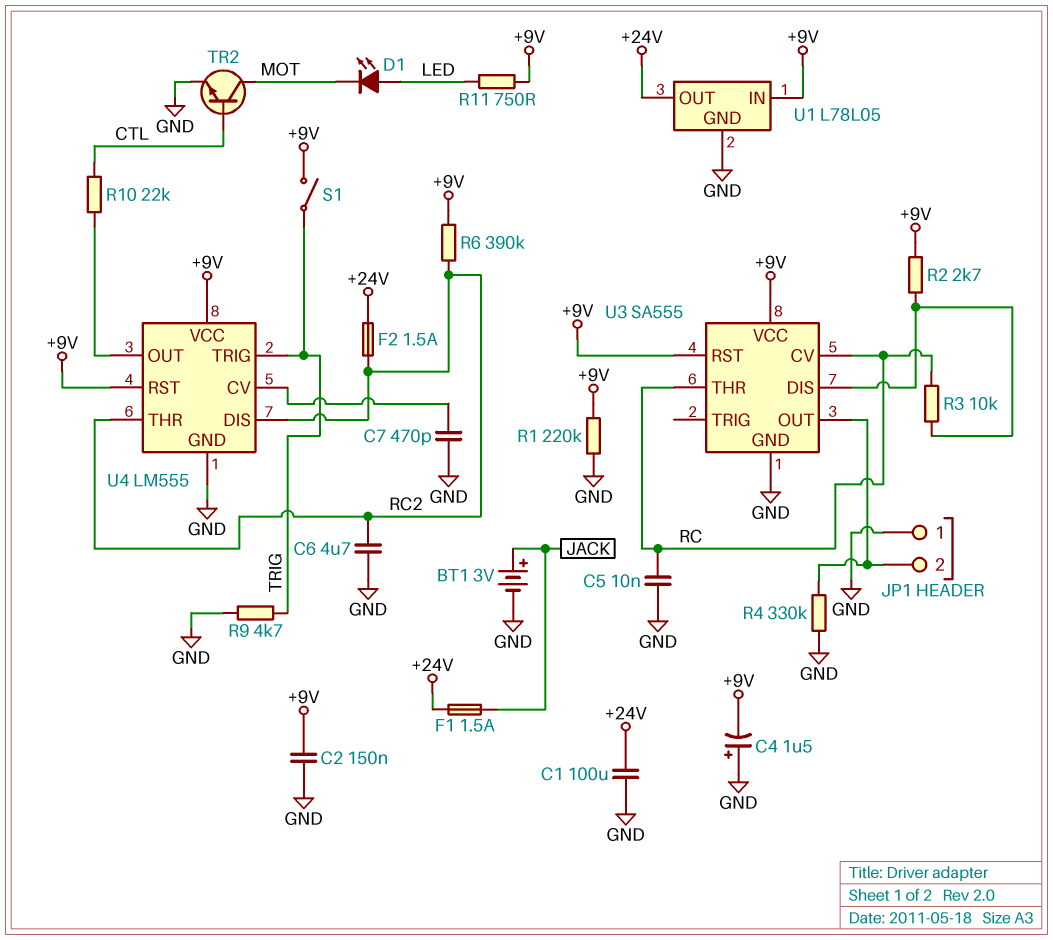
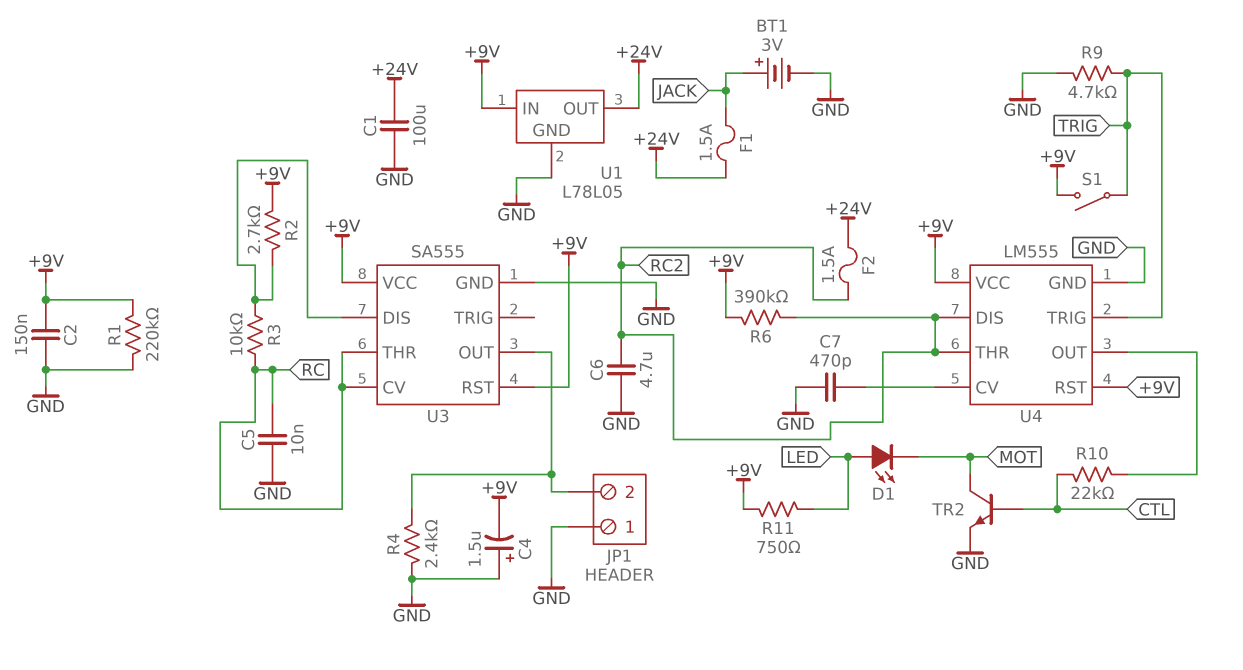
R4: 330k (GND, JP1/2) -> 2.4k (GND, JP1/2)

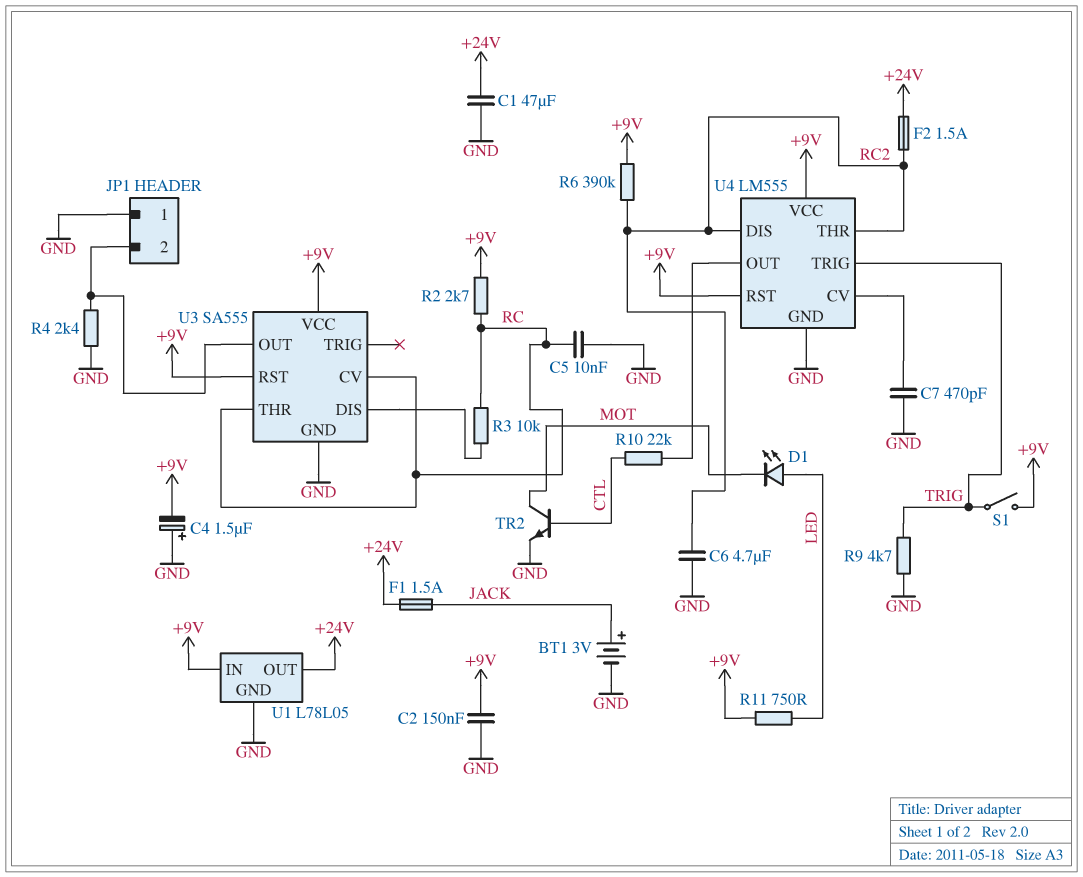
C1: 100uF (+24V, GND) -> 47uF (+24V, GND)
R1: 220k (+9V, GND) -> none
R2: 2.7k (+9V, U3/DIS) -> 2.7k (+9V, RC)

